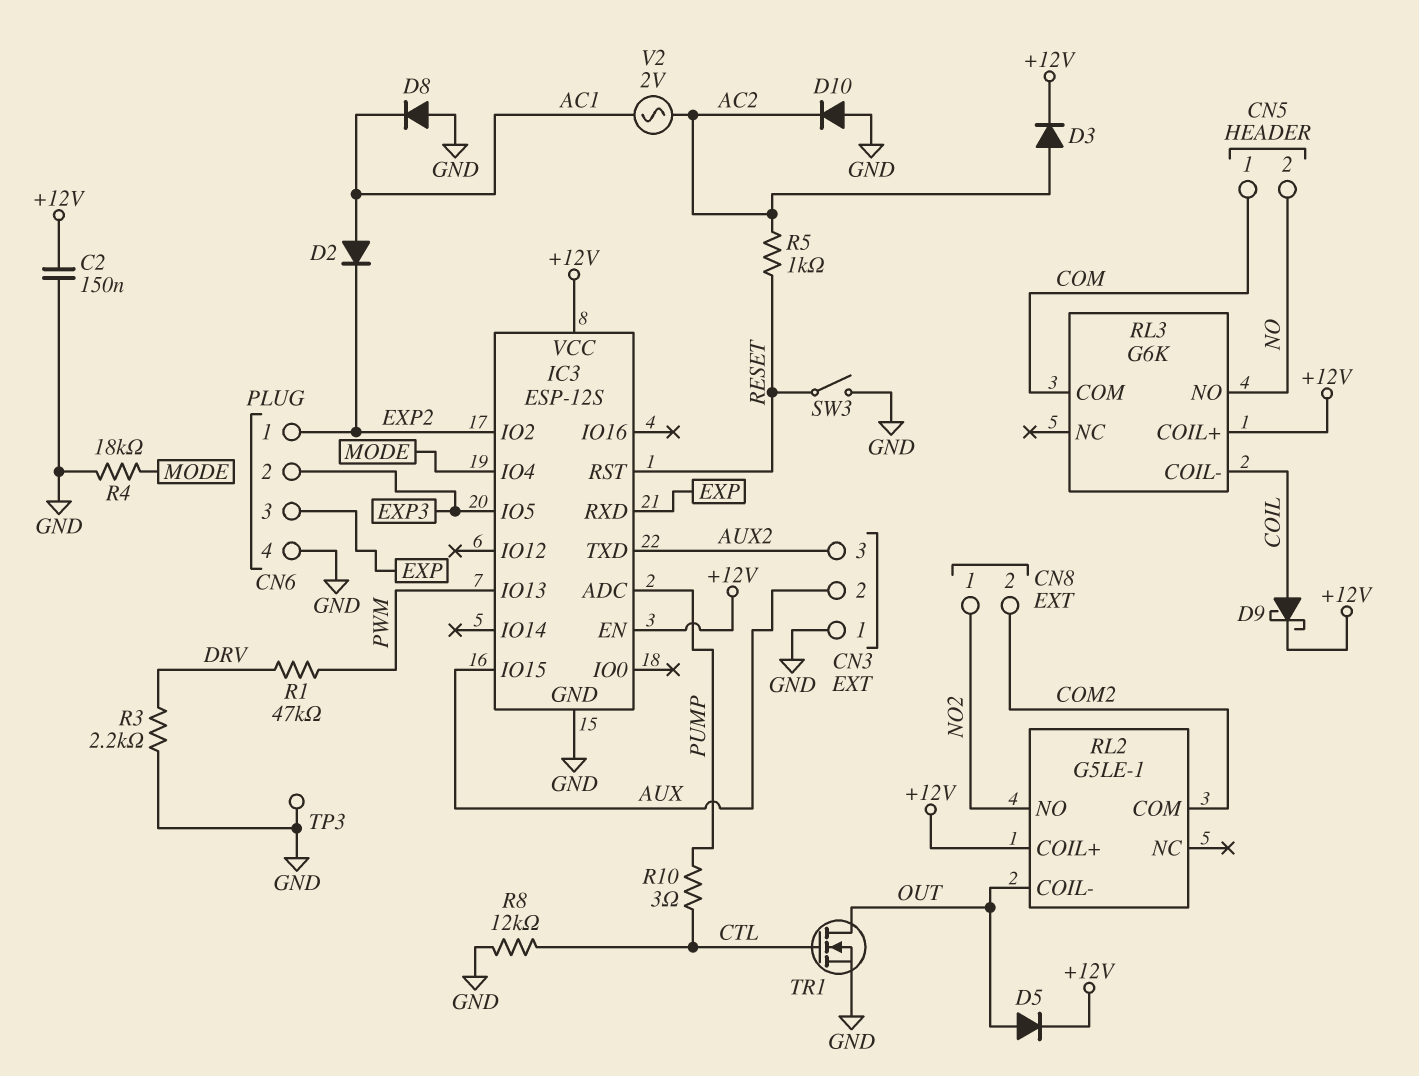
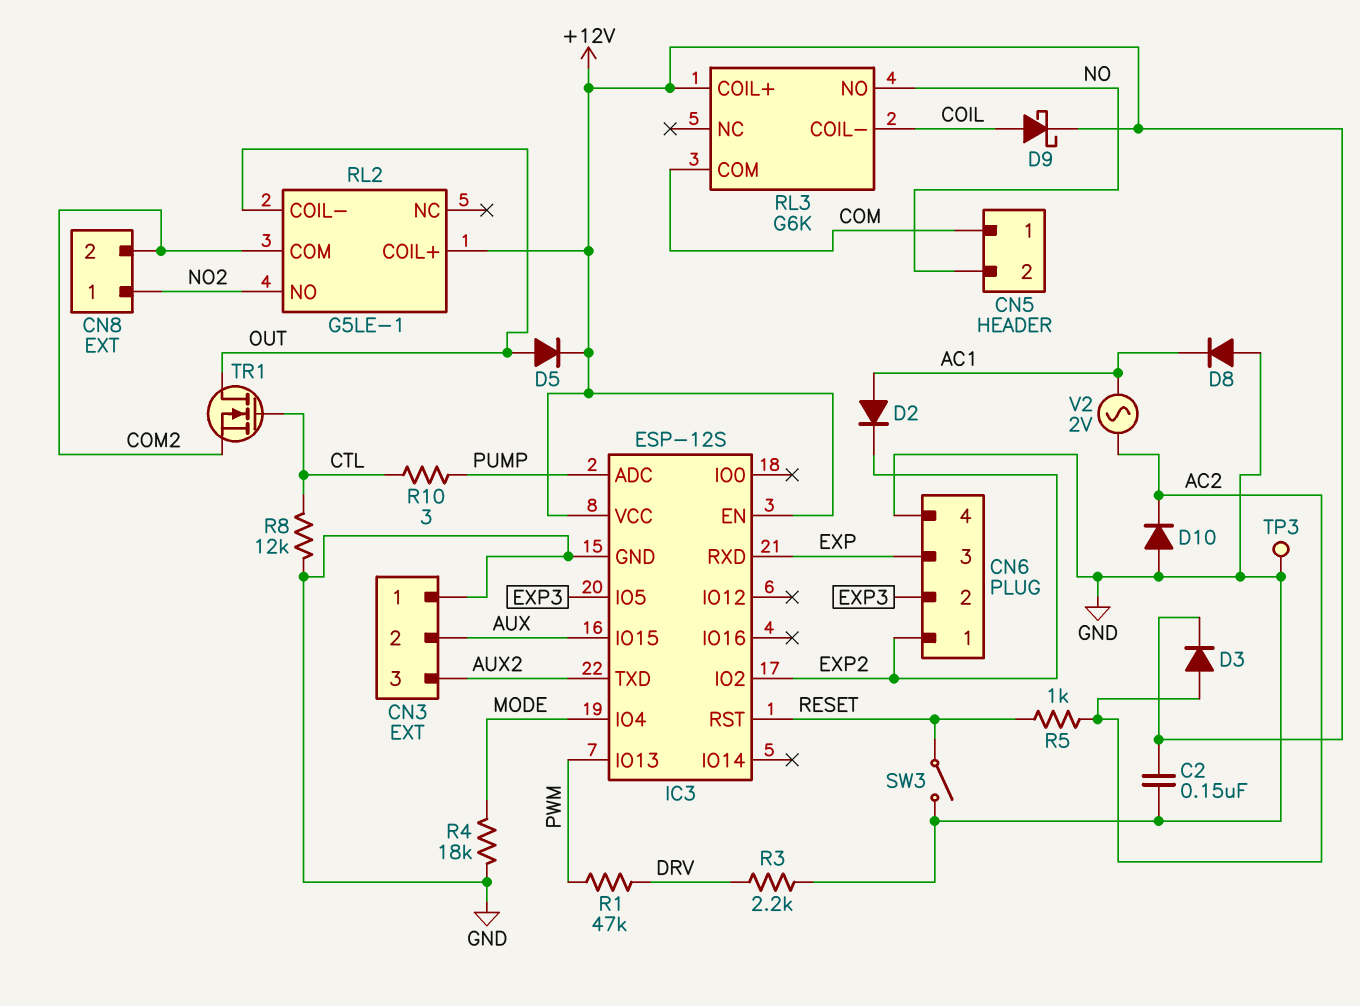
TR1: NMOS (G CTL, D OUT, S GND) -> NMOS (G CTL, D OUT, S COM2)

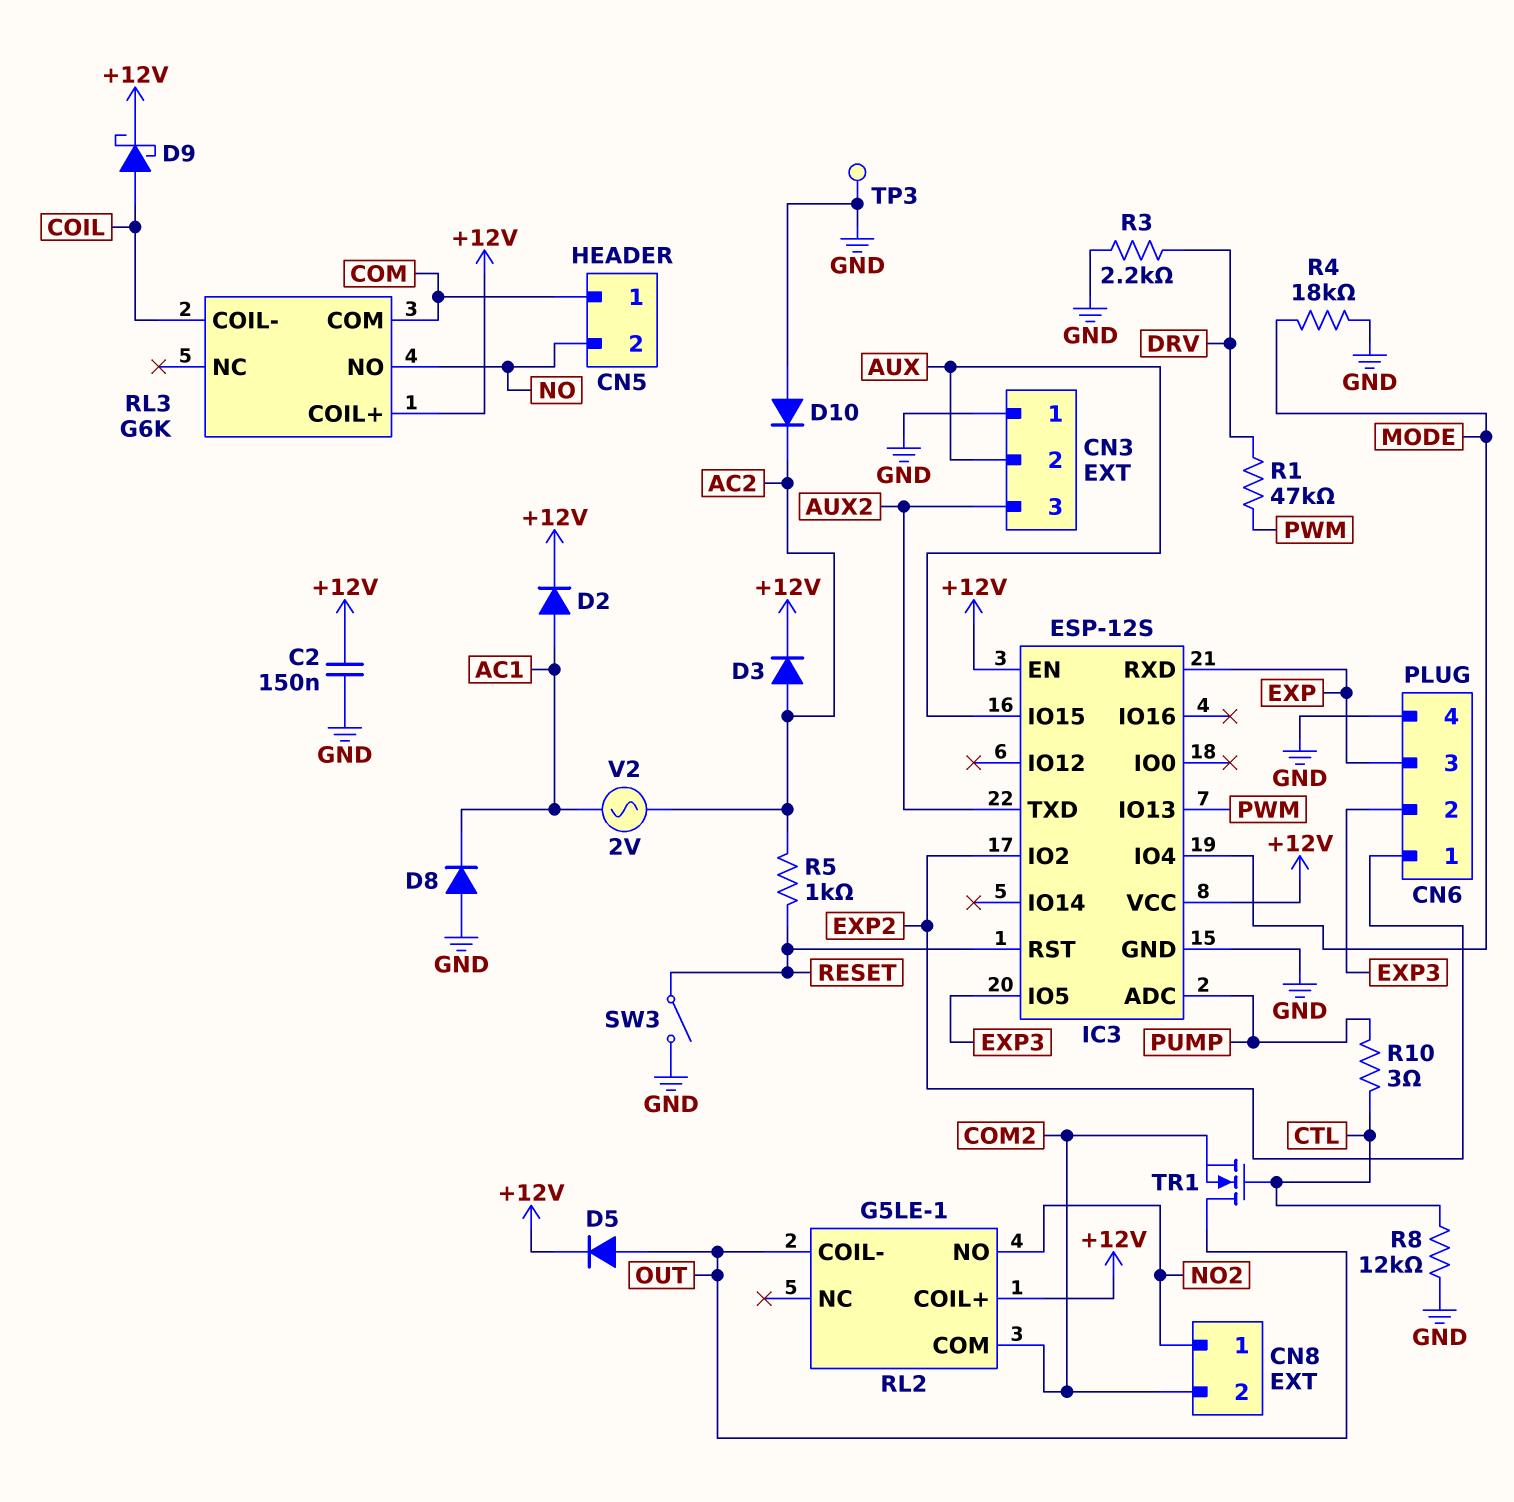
D2: diode (A AC1, K EXP2) -> diode (A AC1, K +12V)

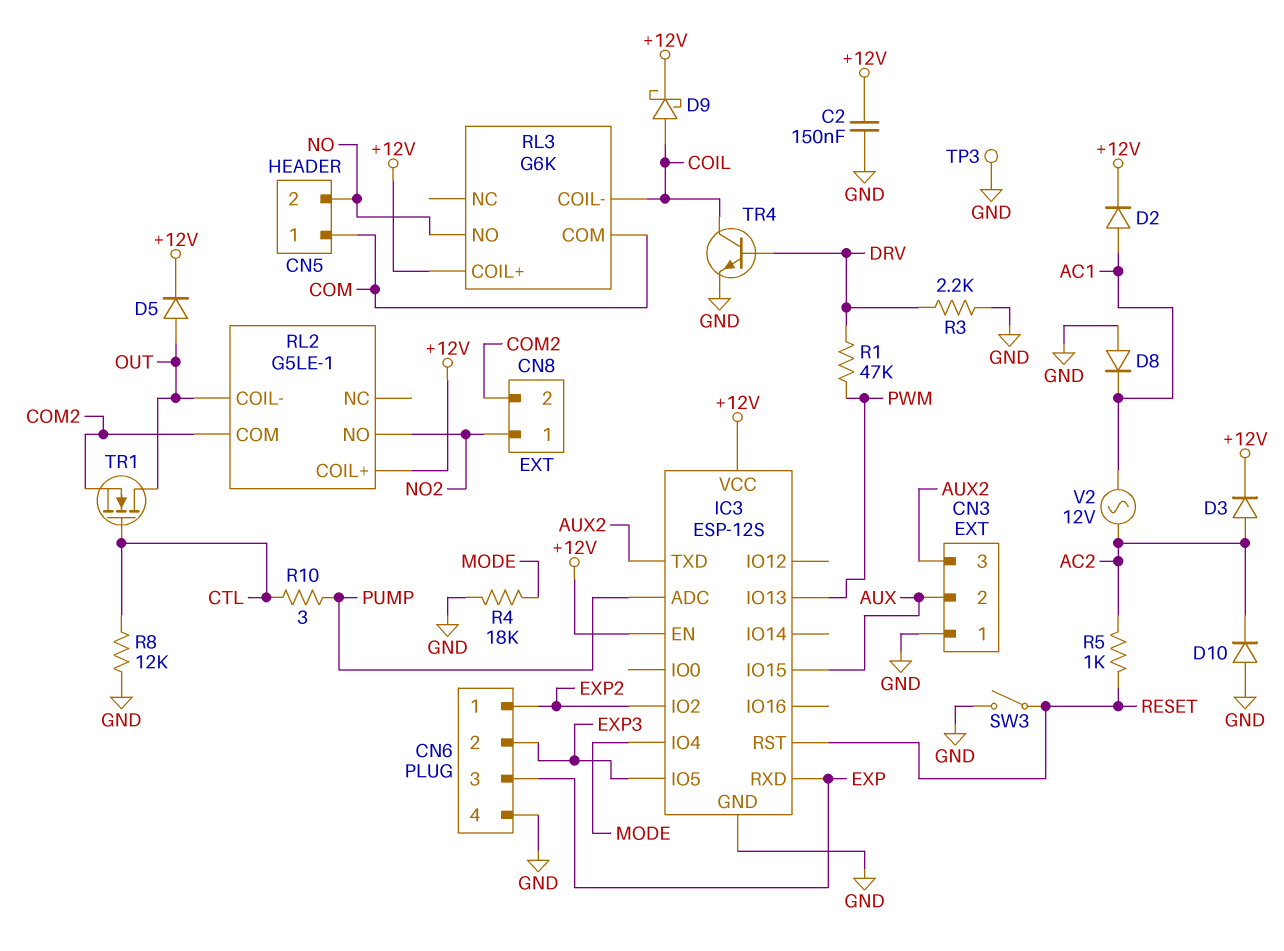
TR4: none -> NPN (B DRV, C COIL, E GND)
V2: AC 2V (AC1, AC2) -> AC 12V (AC1, AC2)

